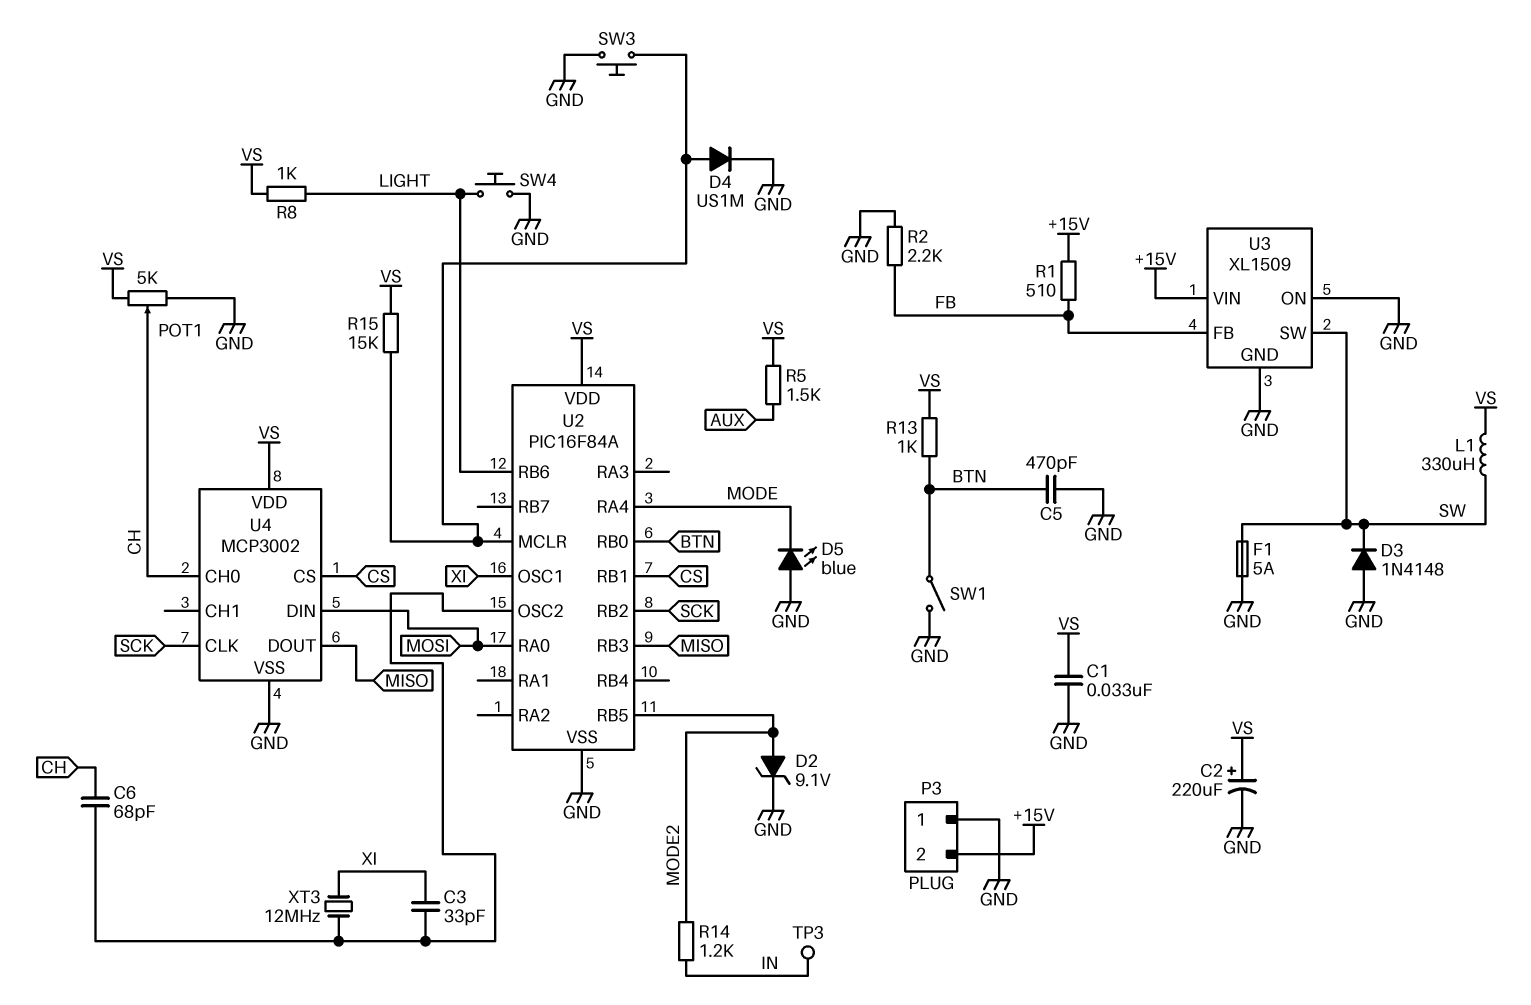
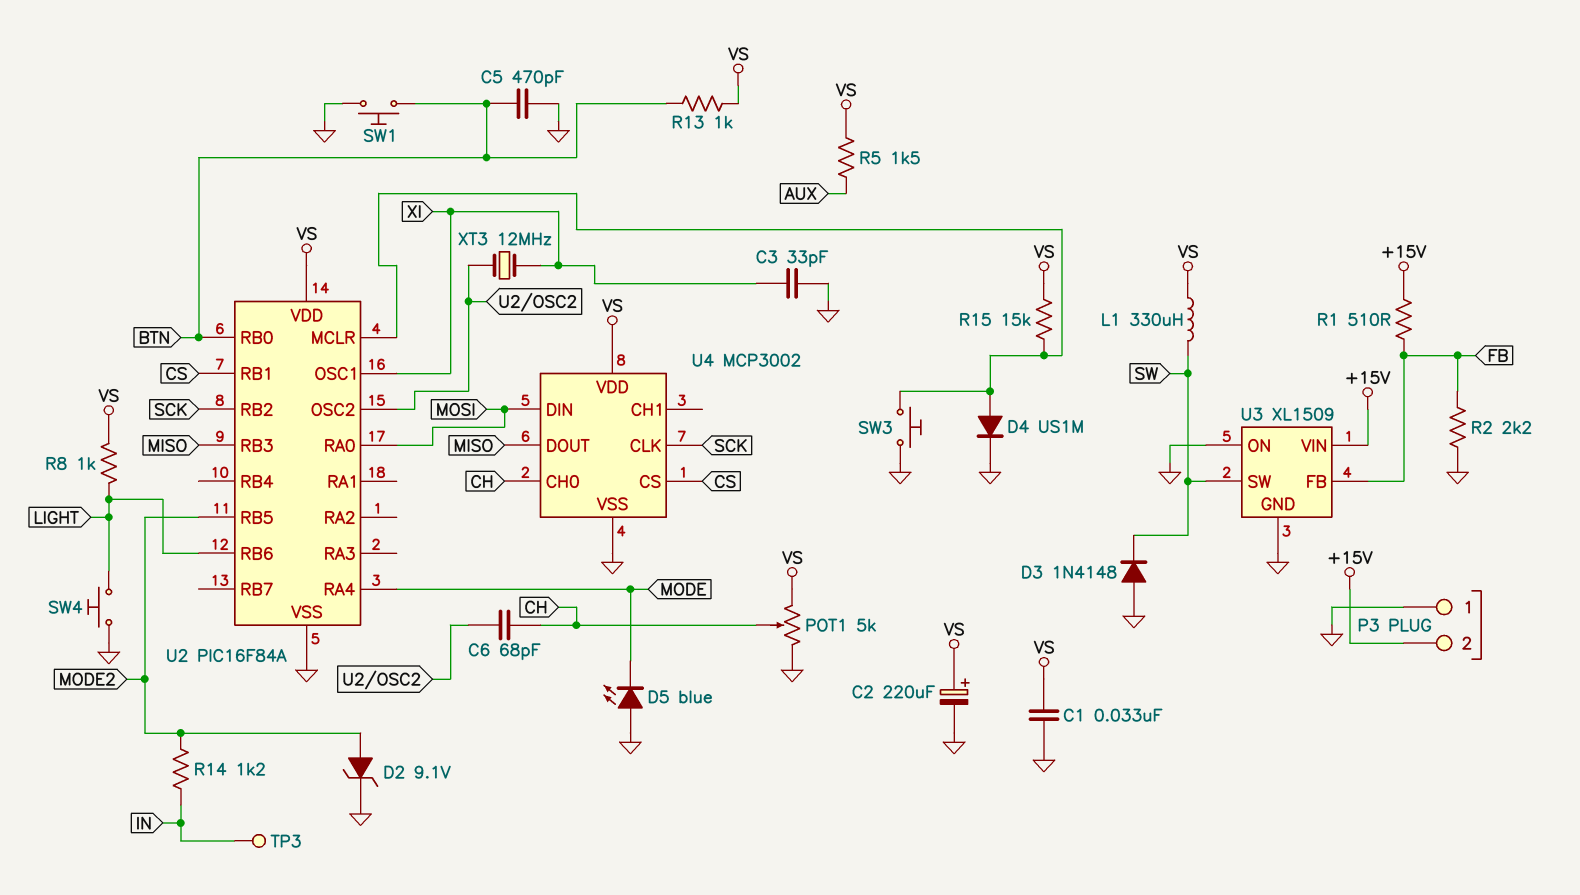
C3: 33pF (U2/OSC2, XI) -> 33pF (GND, XI)
F1: 5A (GND, SW) -> none
SW1: switch (BTN, GND) -> button (BTN, GND)

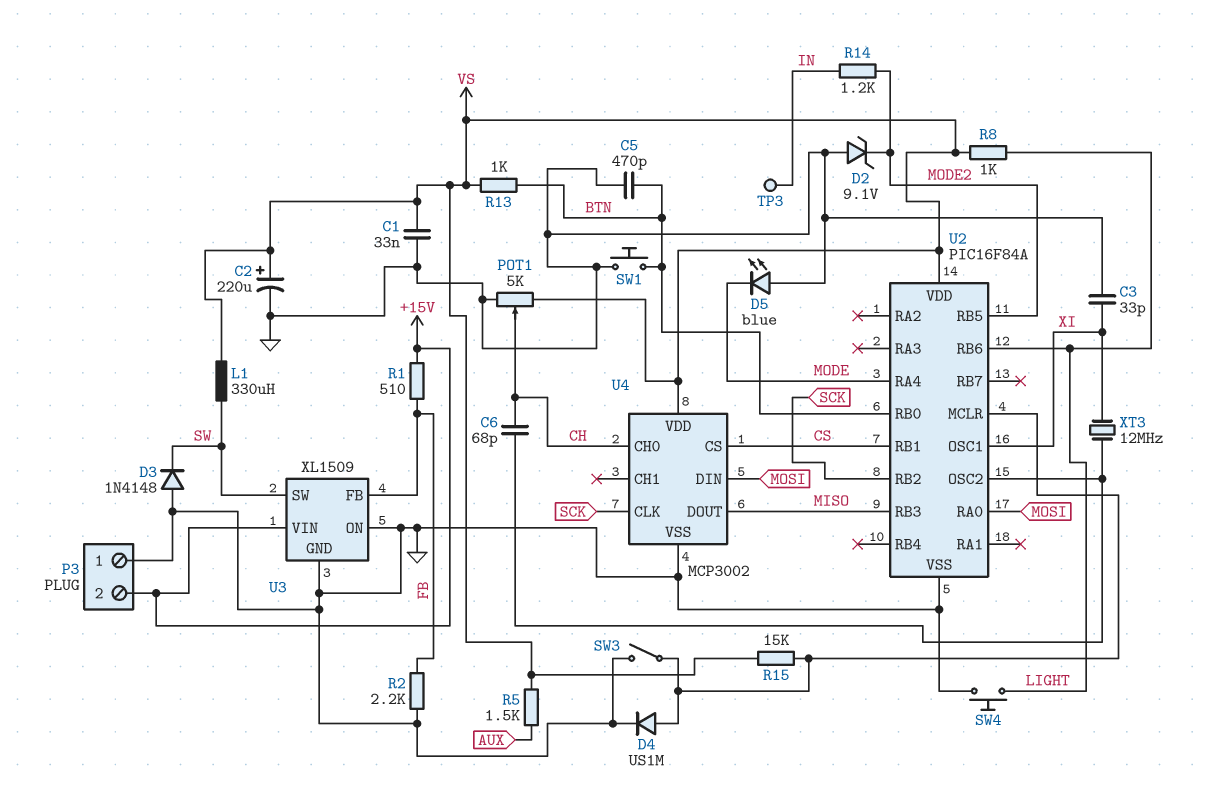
D2: zener 9.1V (A MODE2, K GND) -> zener 9.1V (A GND, K MODE2)
SW3: button (GND, U2/MCLR) -> switch (GND, U2/MCLR)

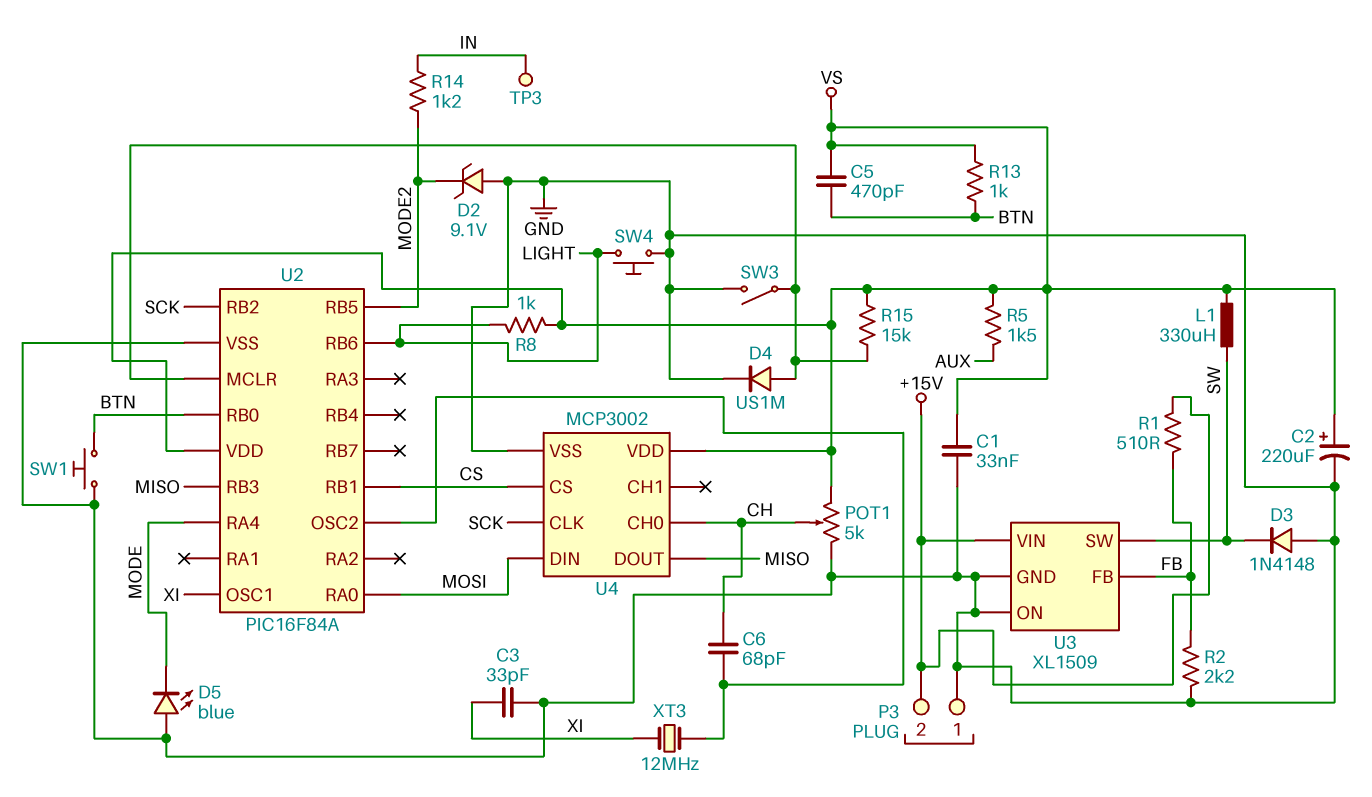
C5: 470pF (BTN, GND) -> 470pF (BTN, VS)

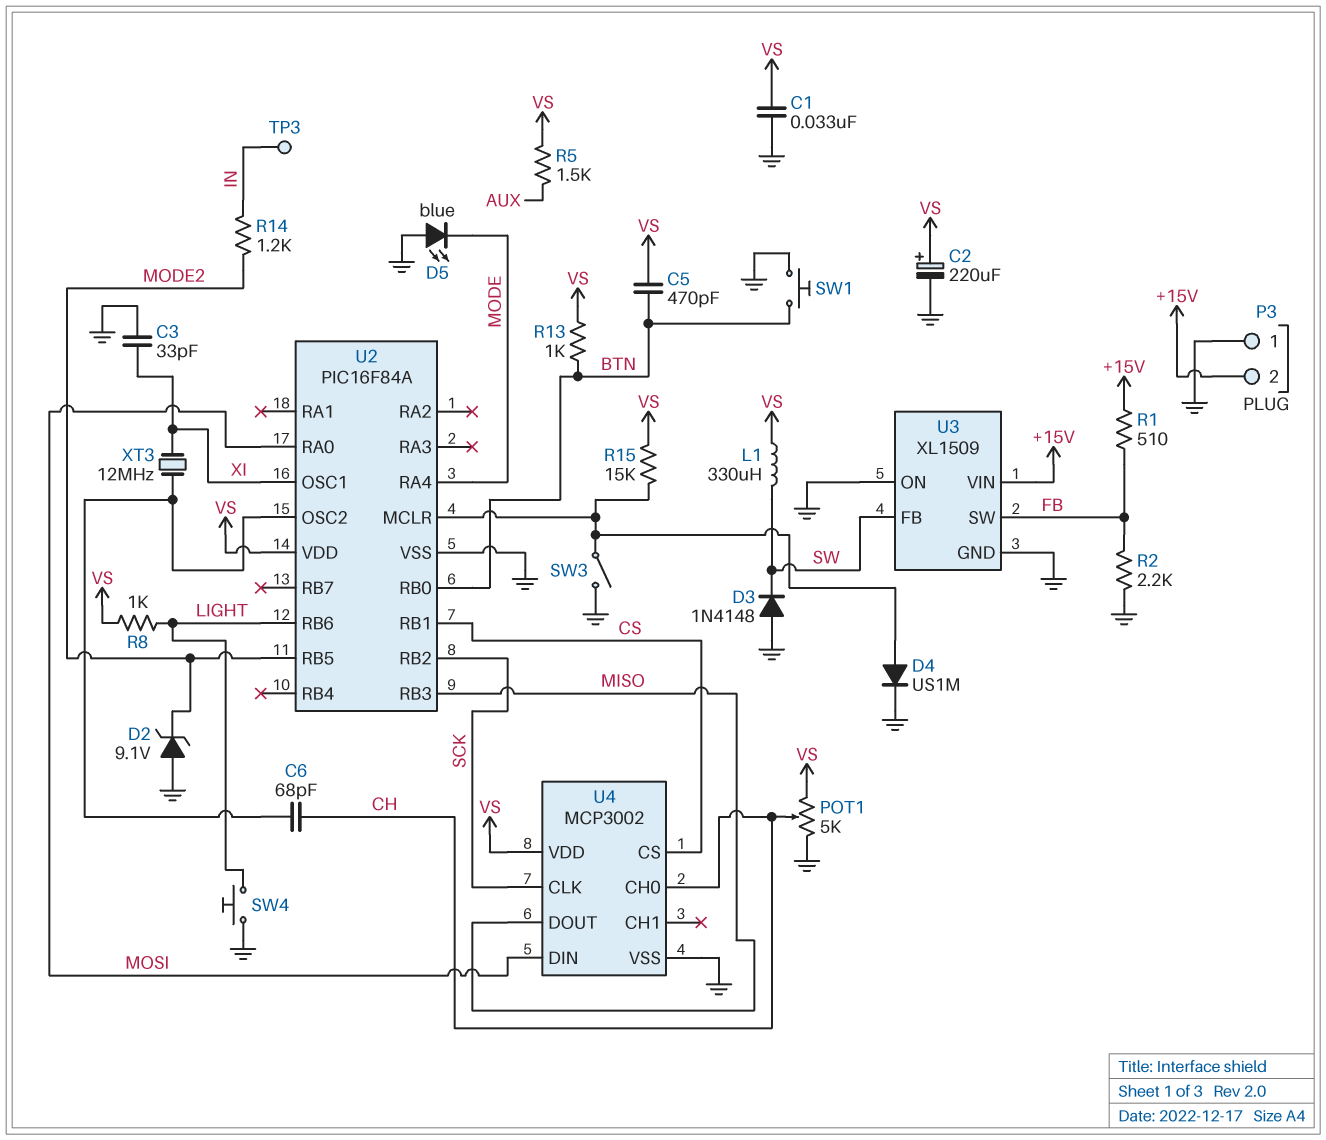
U3 pin FB: FB -> SW
U3 pin SW: SW -> FB

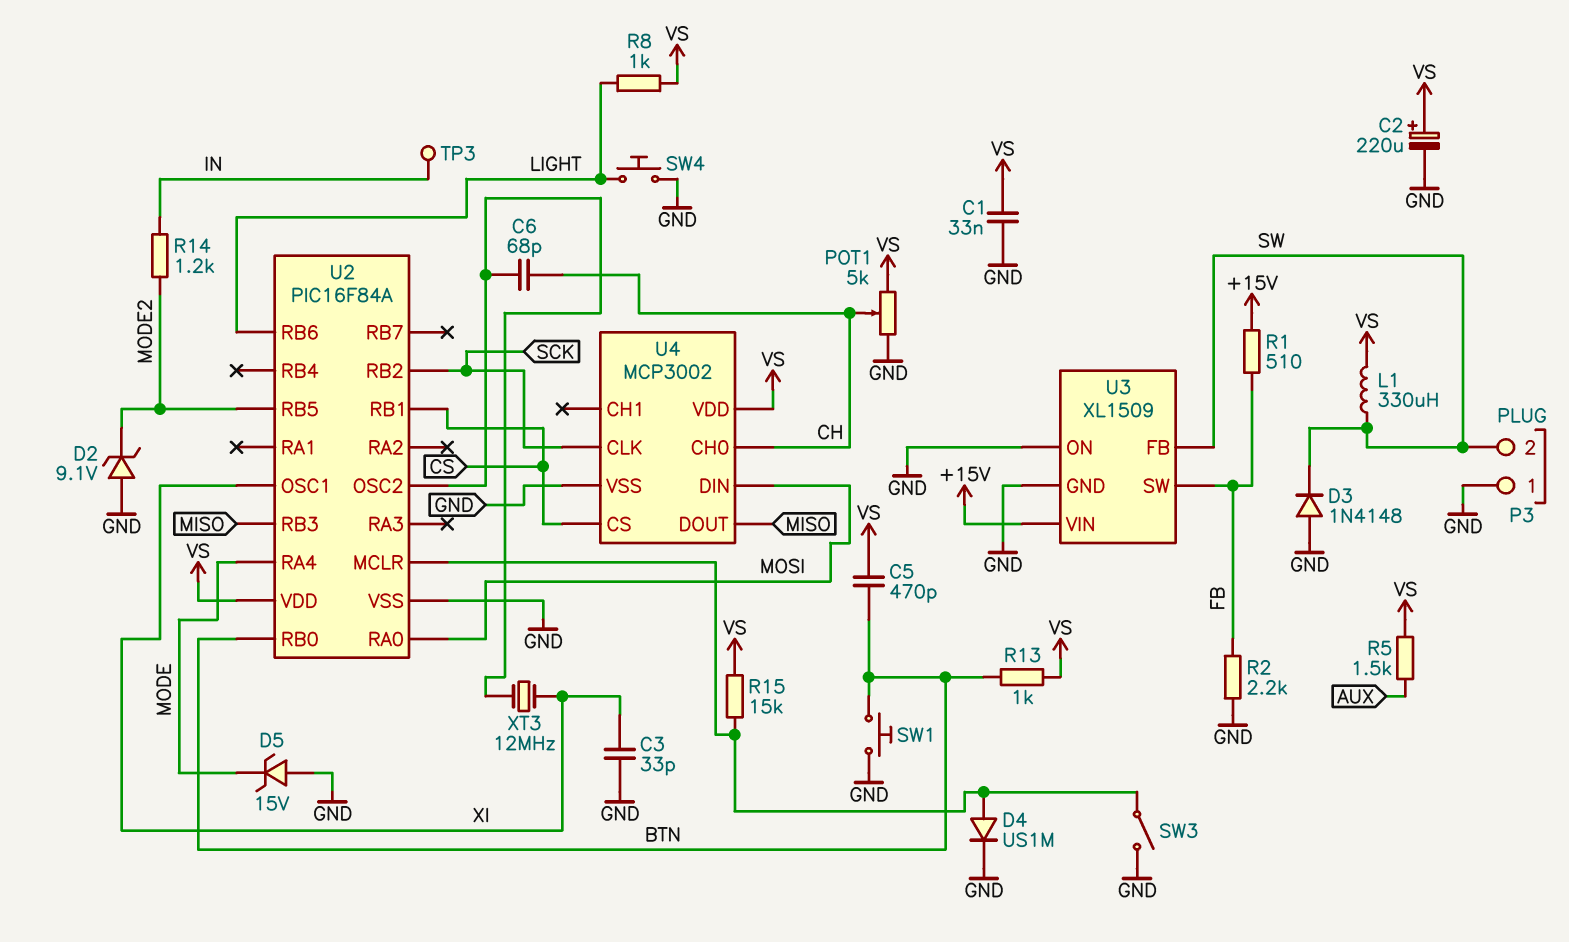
D5: LED blue (A GND, K MODE) -> zener 15V (A GND, K MODE)
P3 pin 2: +15V -> SW

